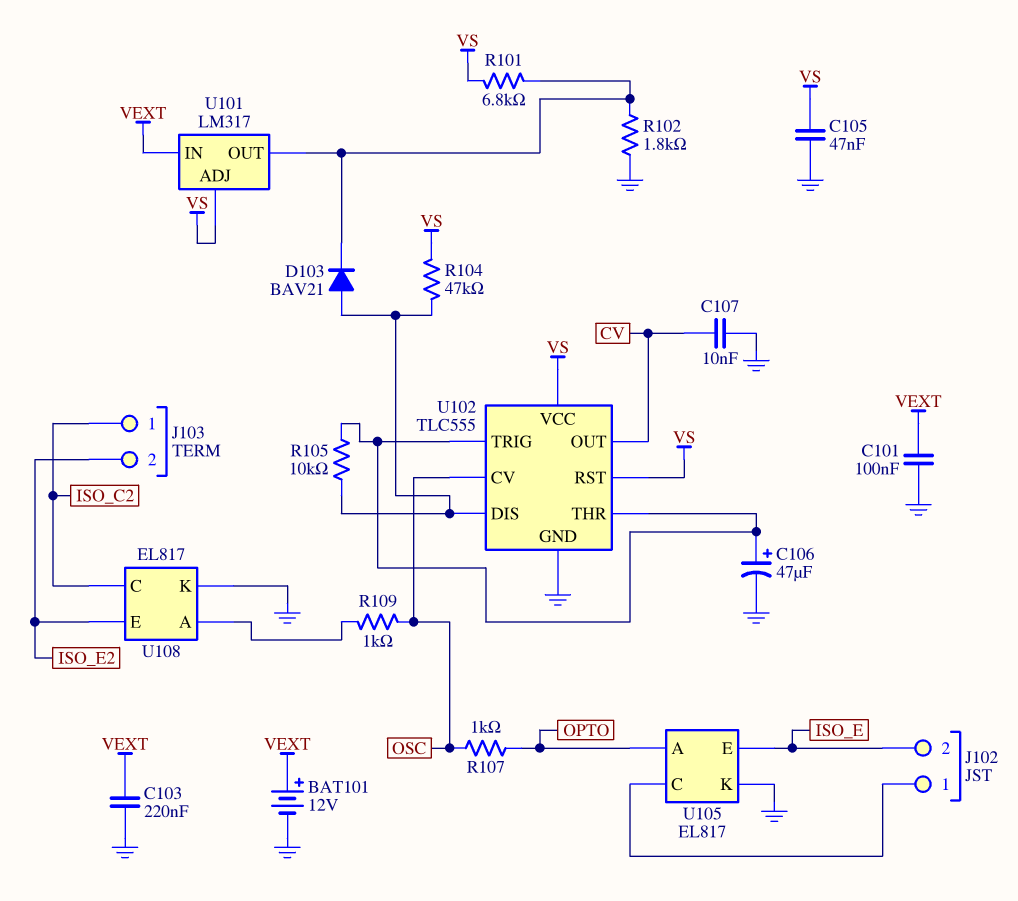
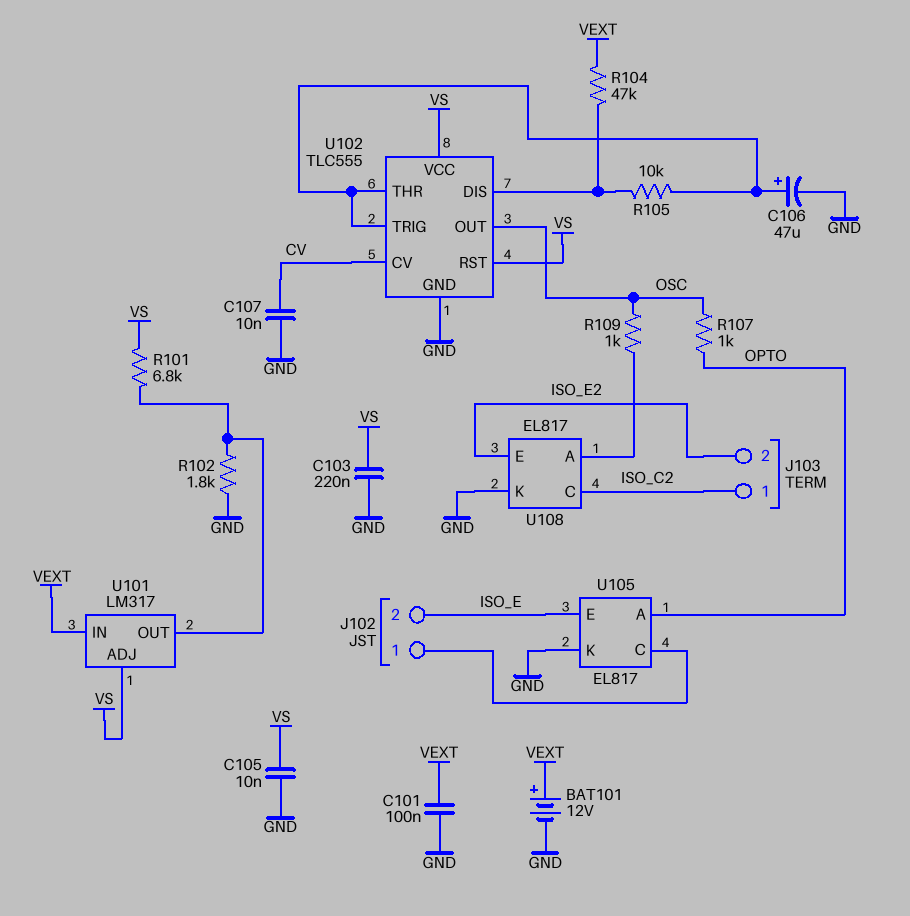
C103: 220nF (GND, VEXT) -> 220nF (GND, VS)
C105: 47nF (GND, VS) -> 10nF (GND, VS)
D103: diode BAV21 (A U102/DIS, K U101/OUT) -> none
R104: 47k (U102/DIS, VS) -> 47k (U102/DIS, VEXT)
U102 pin CV: OSC -> CV
U102 pin OUT: CV -> OSC

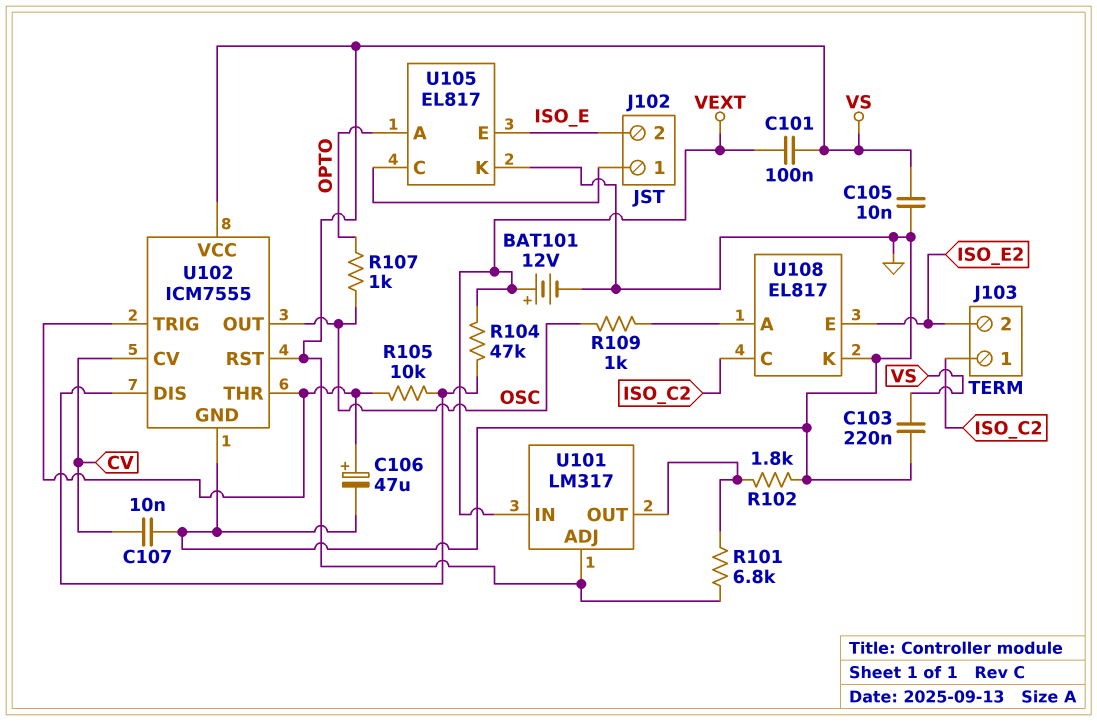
C101: 100nF (GND, VEXT) -> 100nF (VEXT, VS)
U102: TLC555 -> ICM7555

